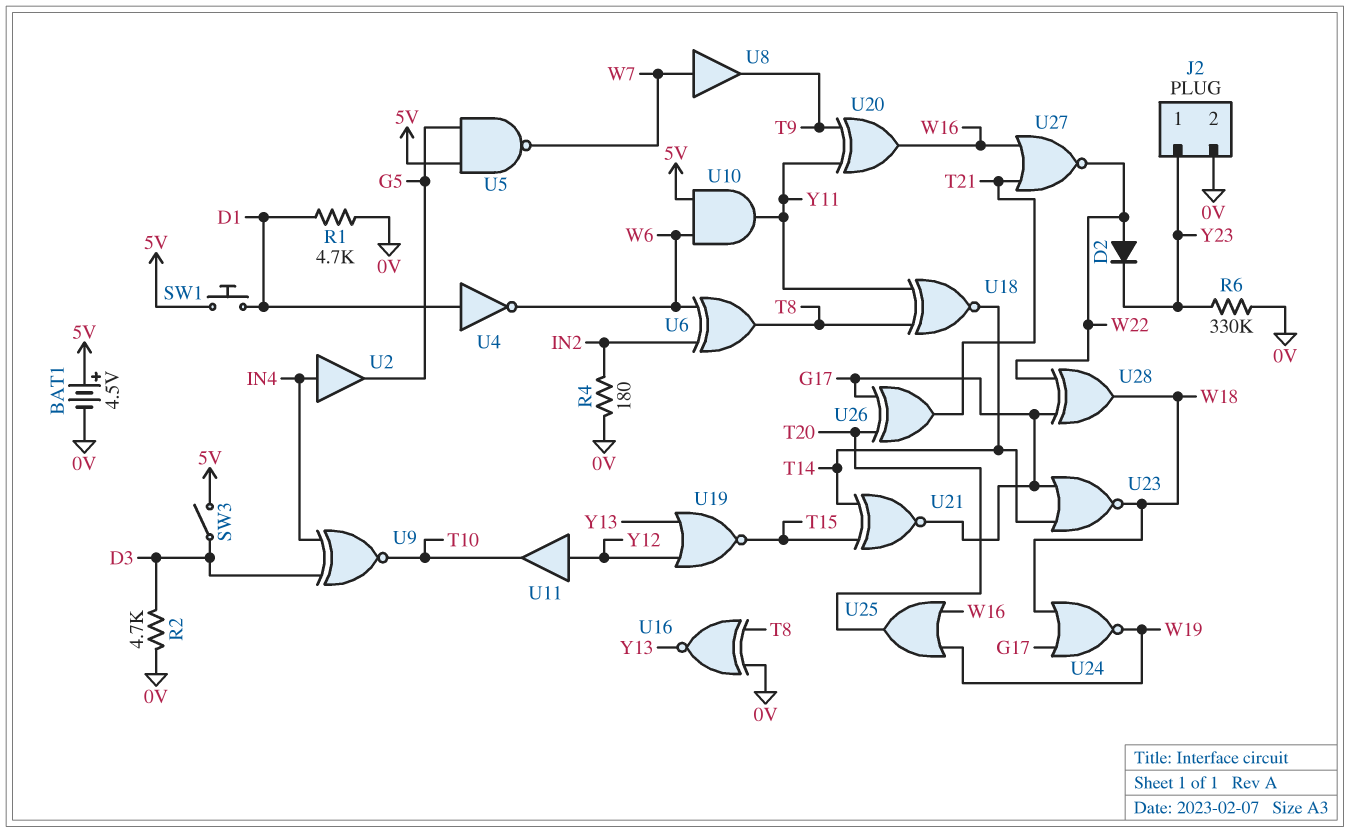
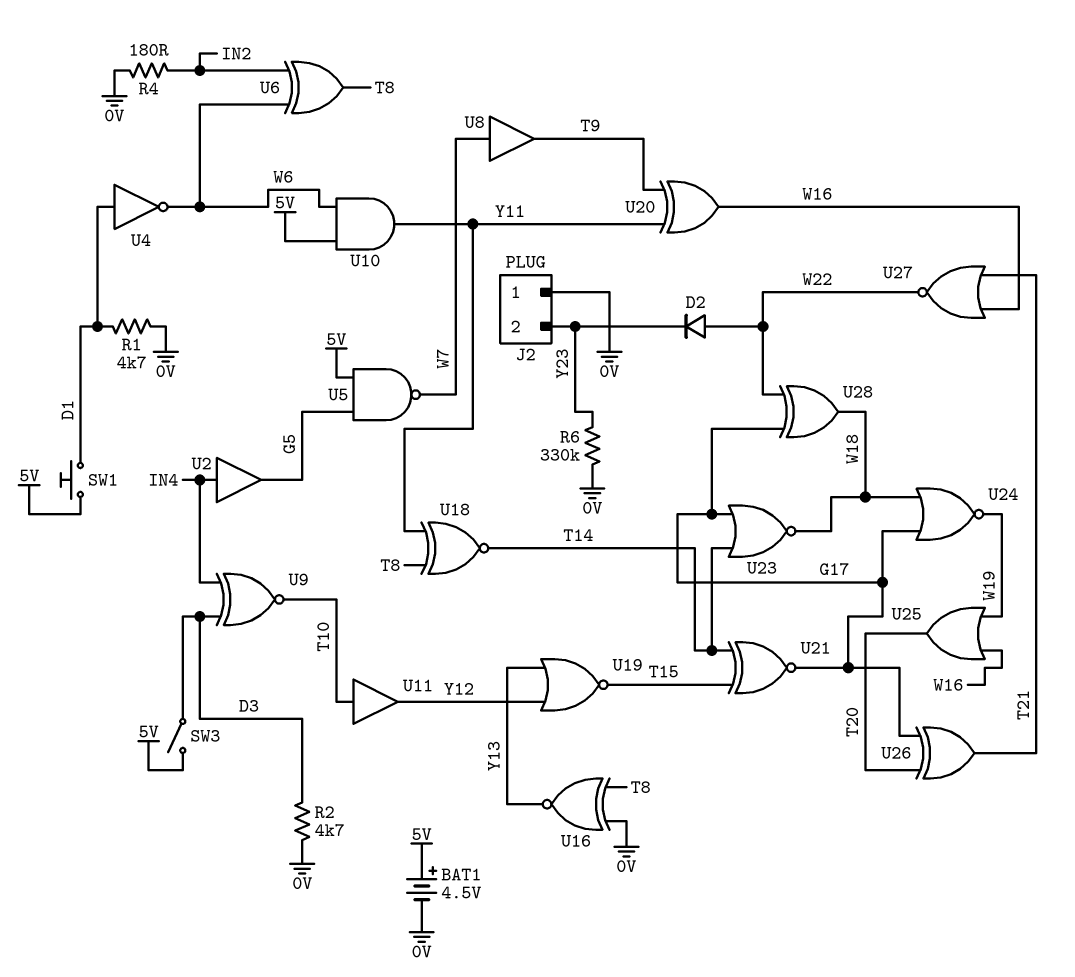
J2 pin 1: Y23 -> 0V
J2 pin 2: 0V -> Y23
U11: buffer (in Y12, out T10) -> buffer (in T10, out Y12)

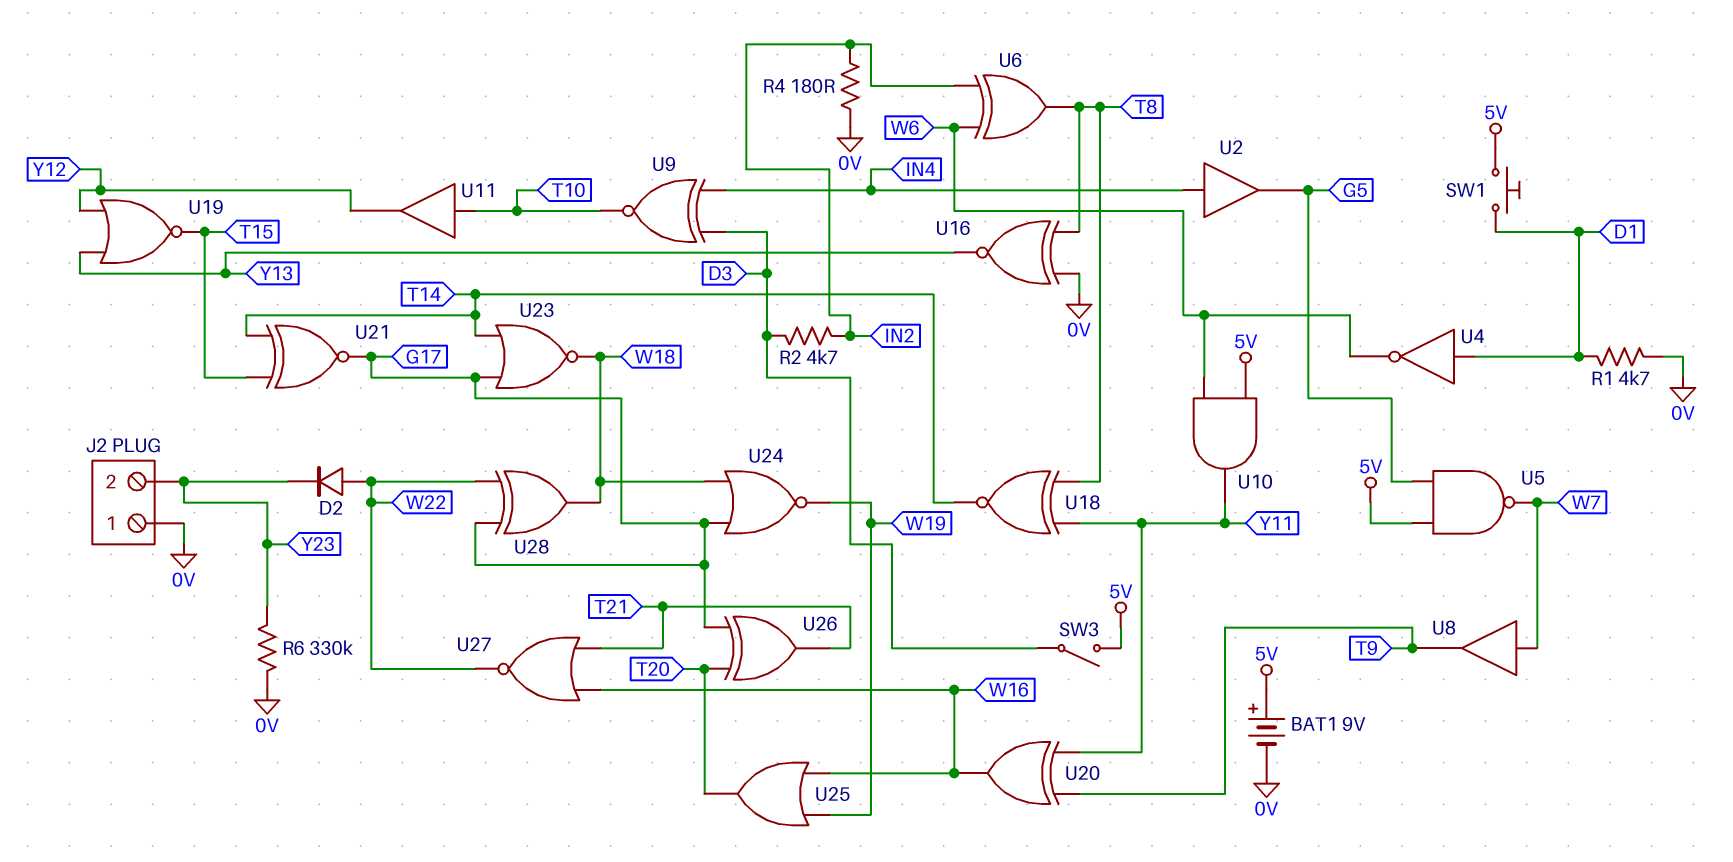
BAT1: 4.5V (plus 5V, minus 0V) -> 9V (plus 5V, minus 0V)
R2: 4.7k (0V, D3) -> 4.7k (D3, IN2)

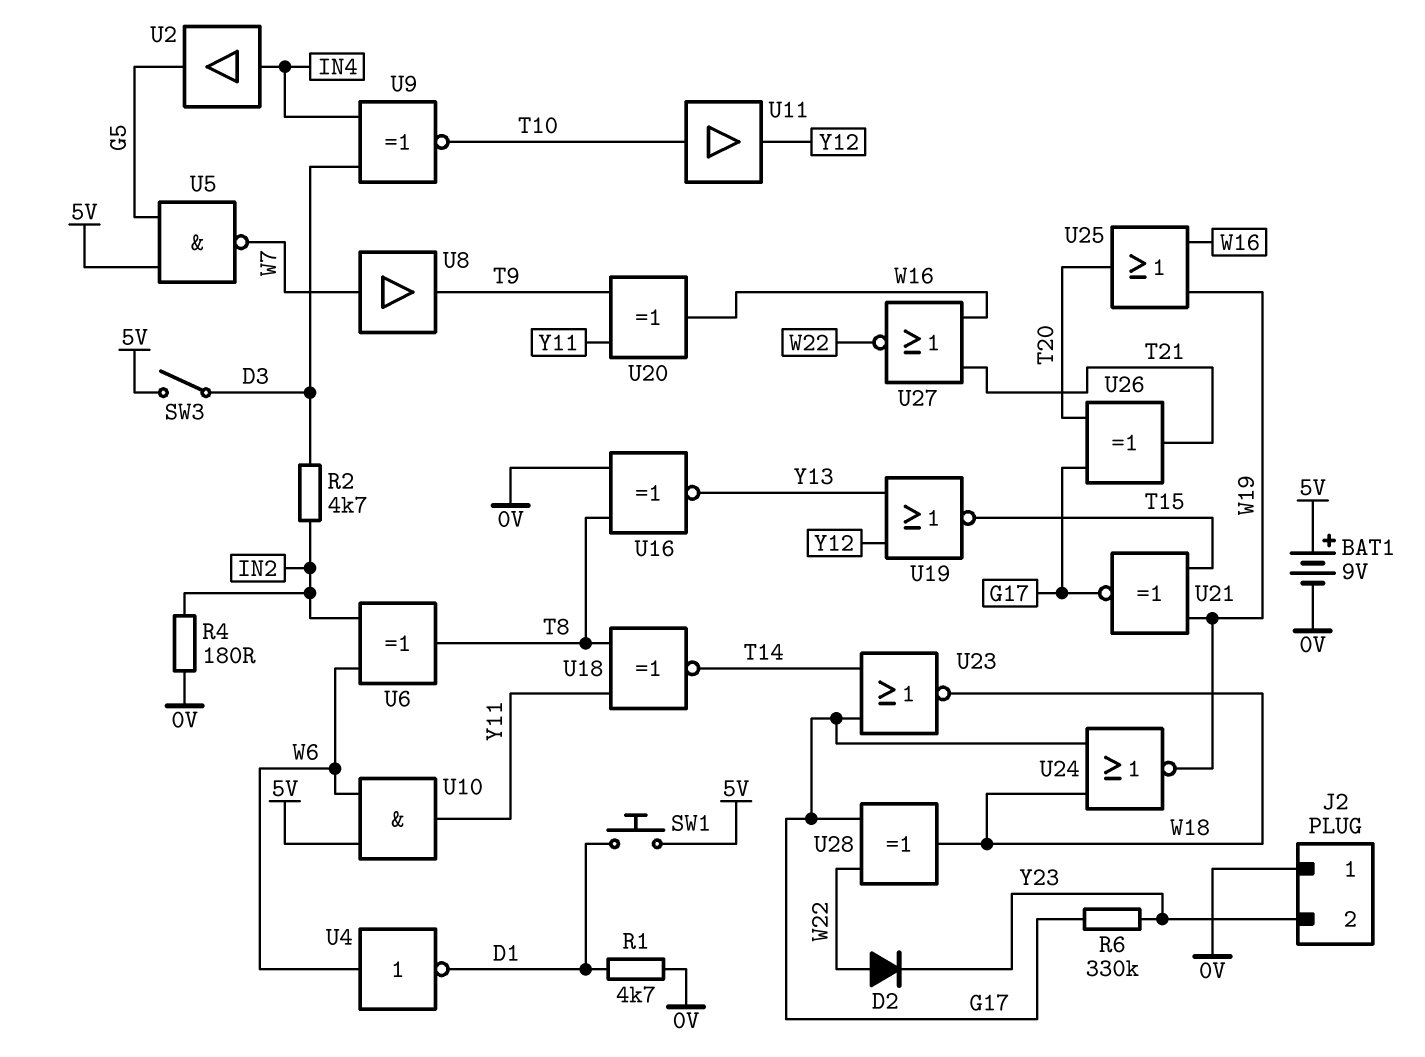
R6: 330k (0V, Y23) -> 330k (G17, Y23)
U4: NOT (in D1, out W6) -> NOT (in W6, out D1)
U21: XNOR (in T14, in T15, out G17) -> XNOR (in T15, in W19, out G17)

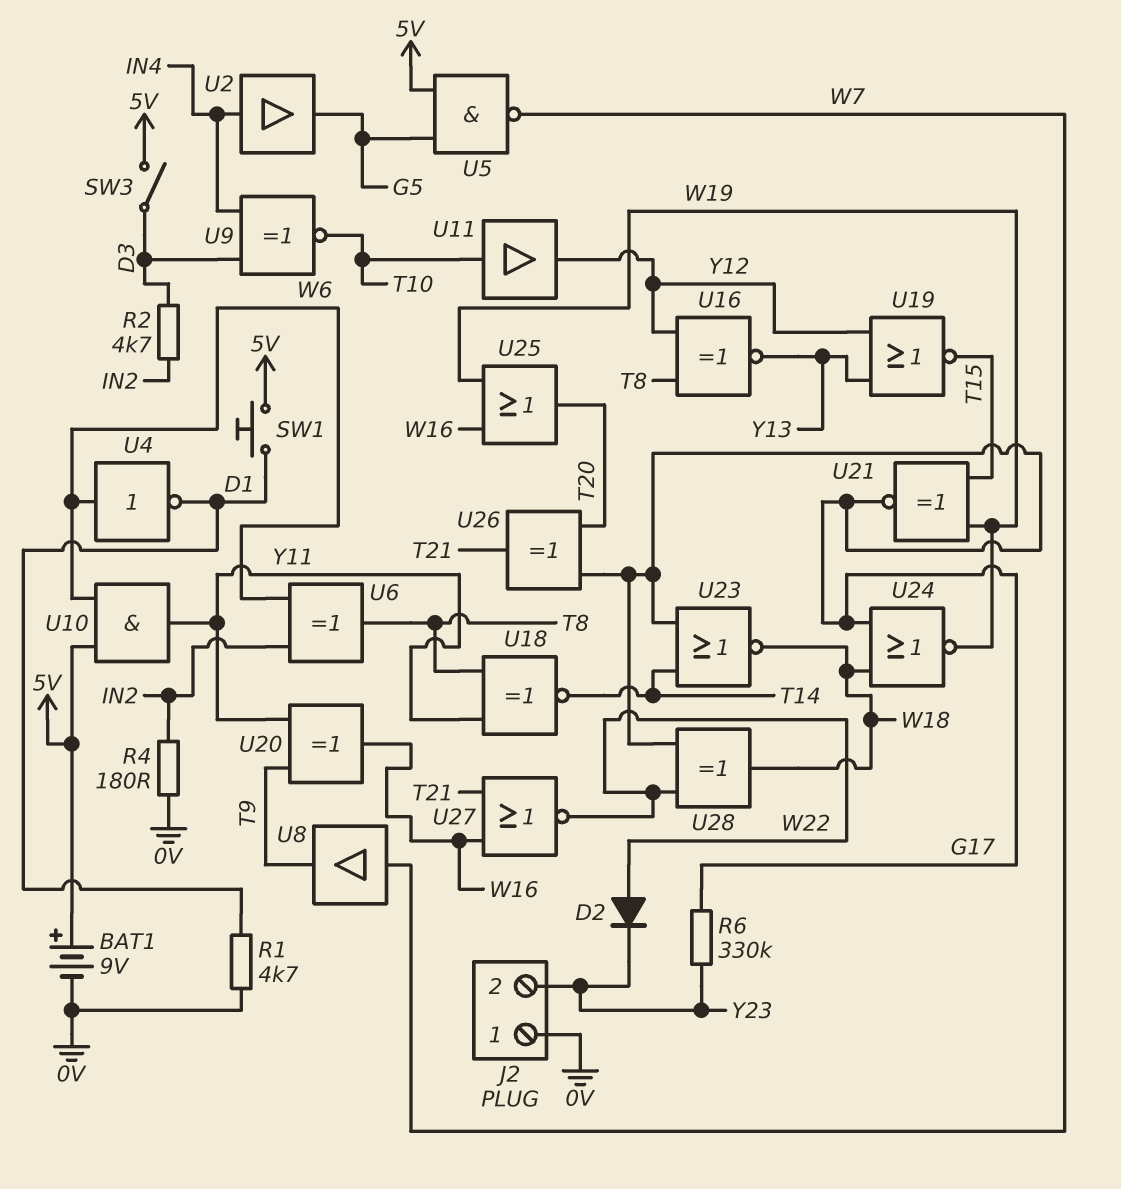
U16: XNOR (in 0V, in T8, out Y13) -> XNOR (in T8, in Y12, out Y13)

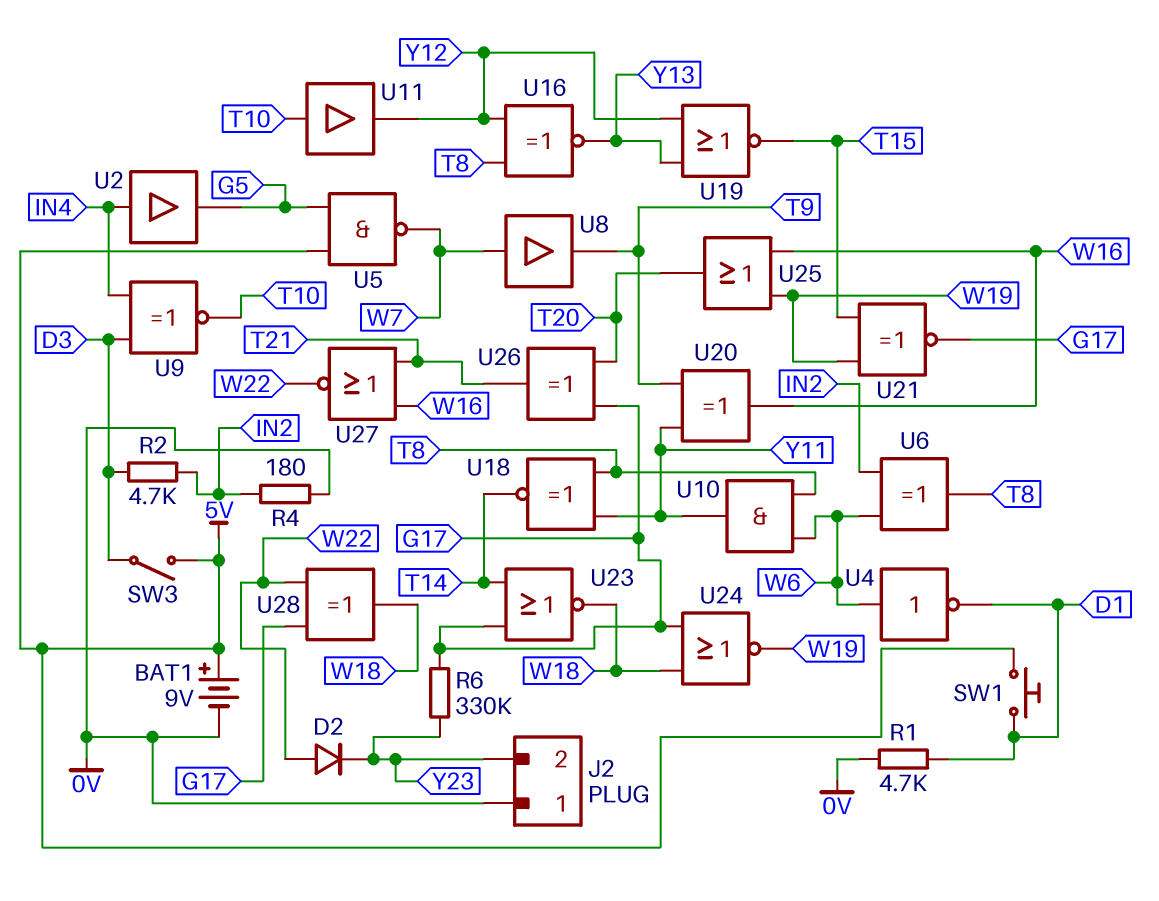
U10: AND (in 5V, in W6, out Y11) -> AND (in T8, in W6, out Y11)

